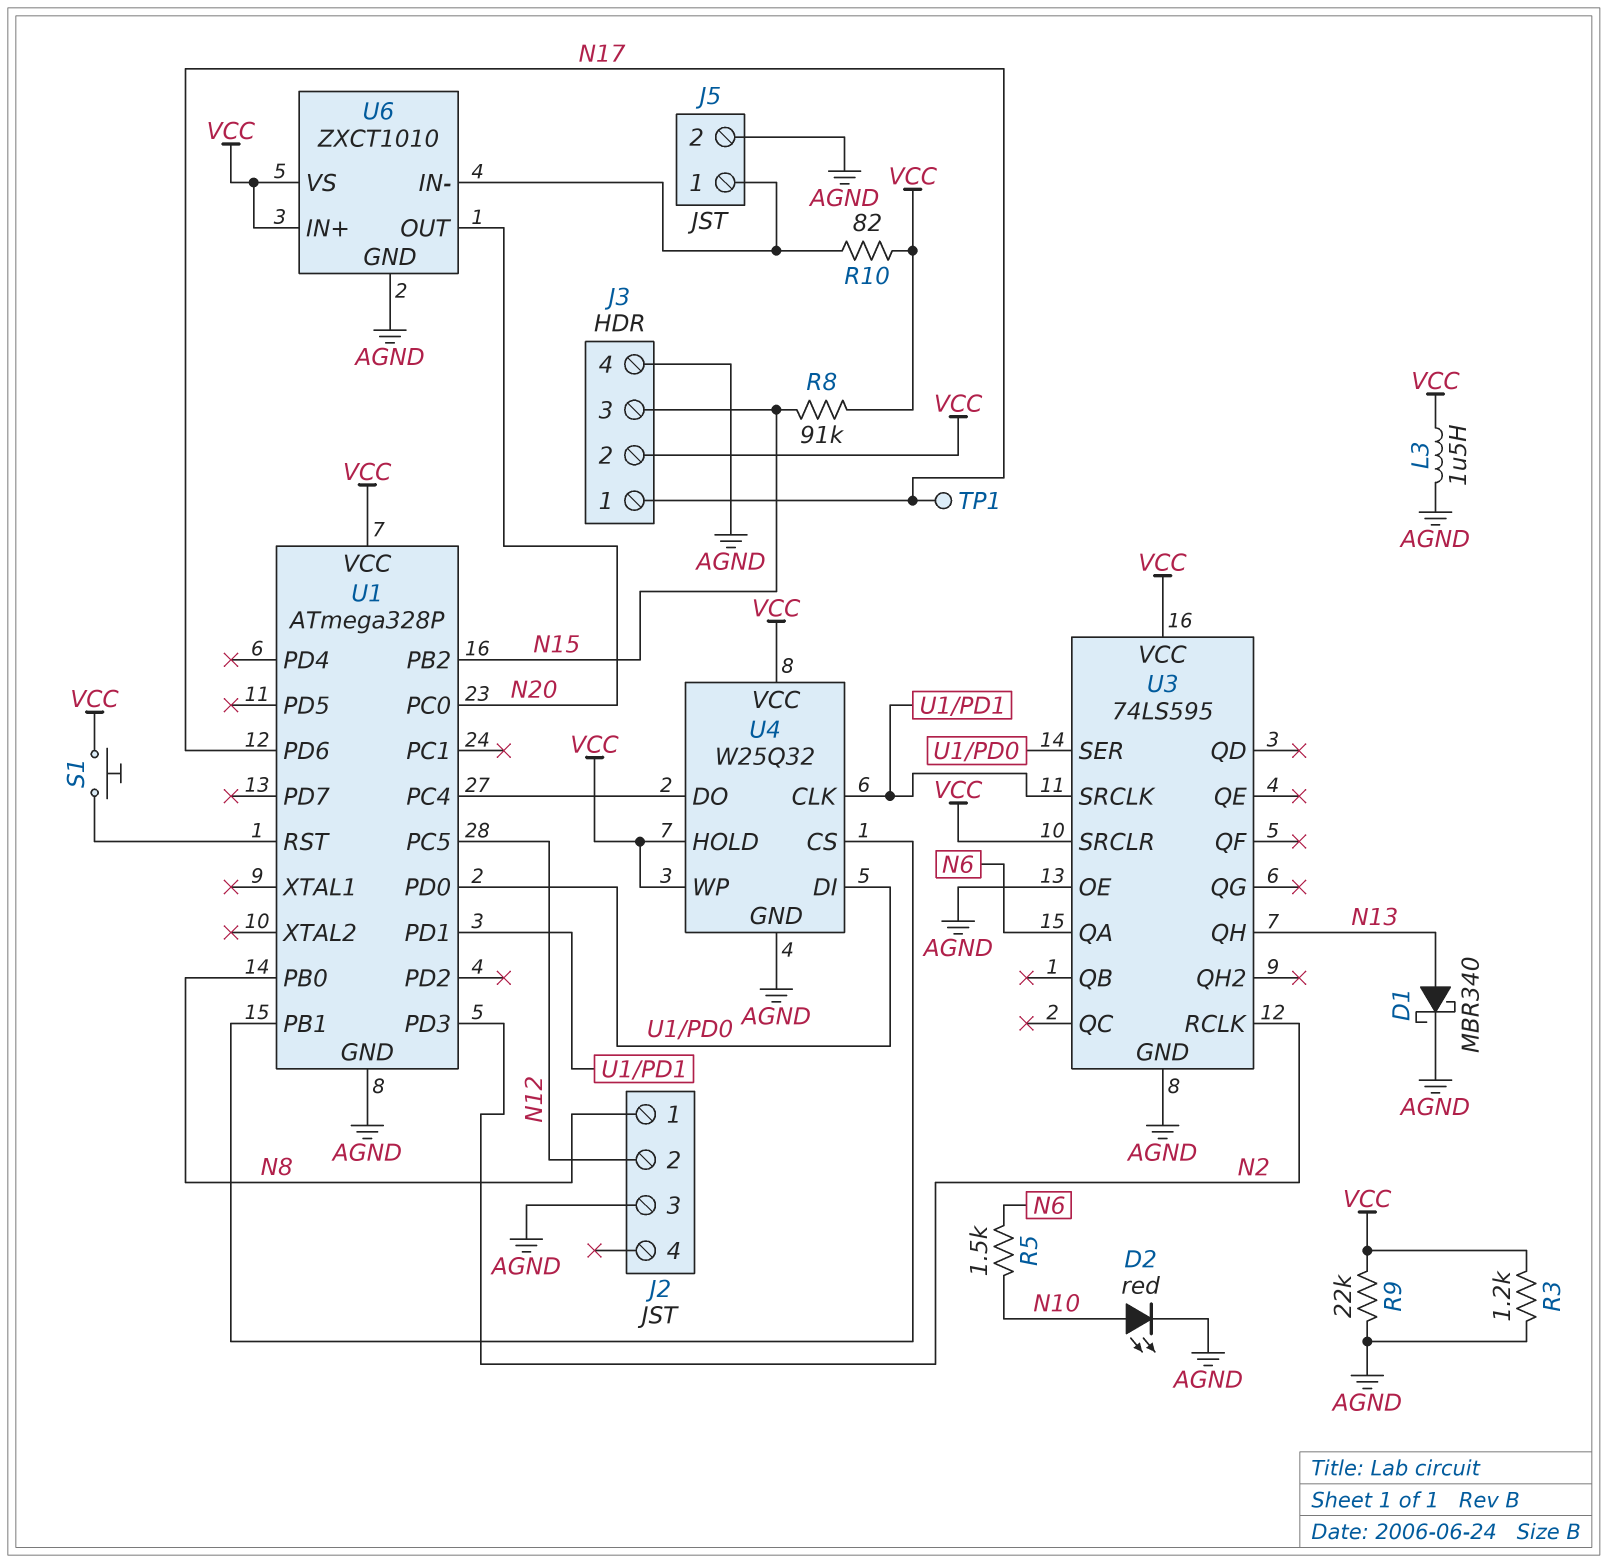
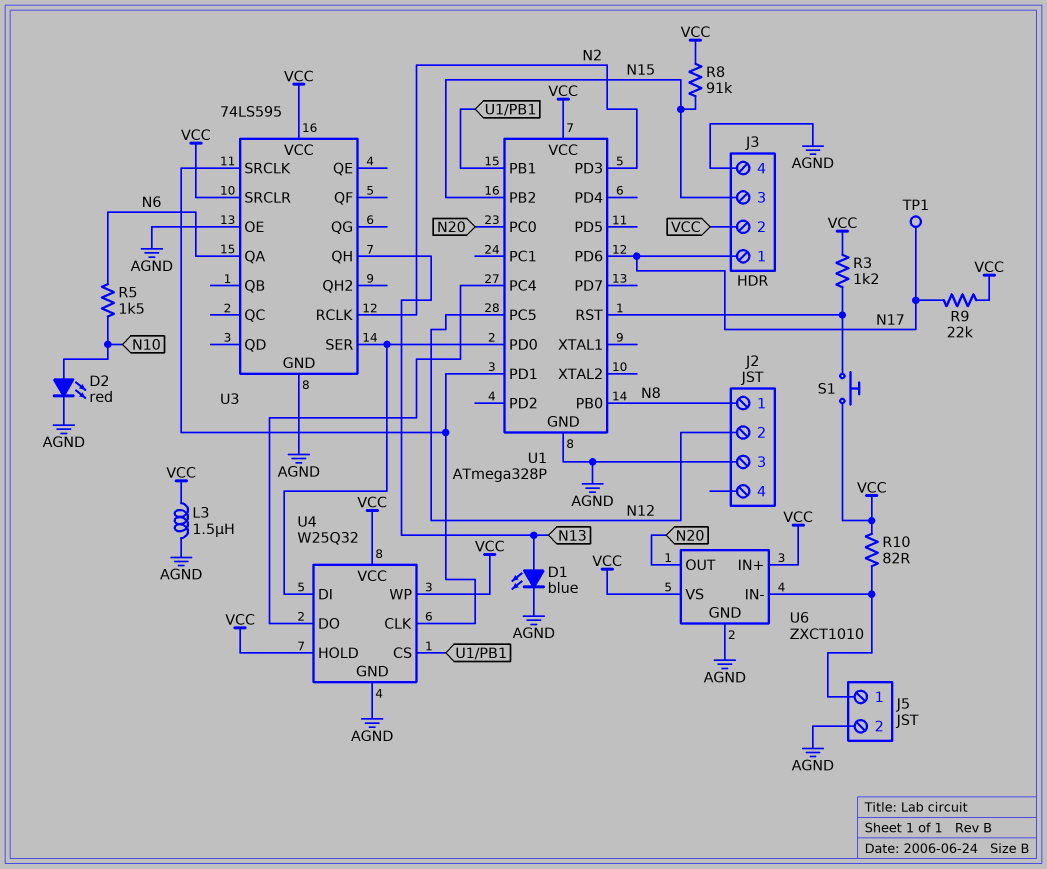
D1: schottky MBR340 (A N13, K AGND) -> LED blue (A N13, K AGND)
R3: 1.2k (AGND, VCC) -> 1.2k (U1/RST, VCC)
R9: 22k (AGND, VCC) -> 22k (N17, VCC)

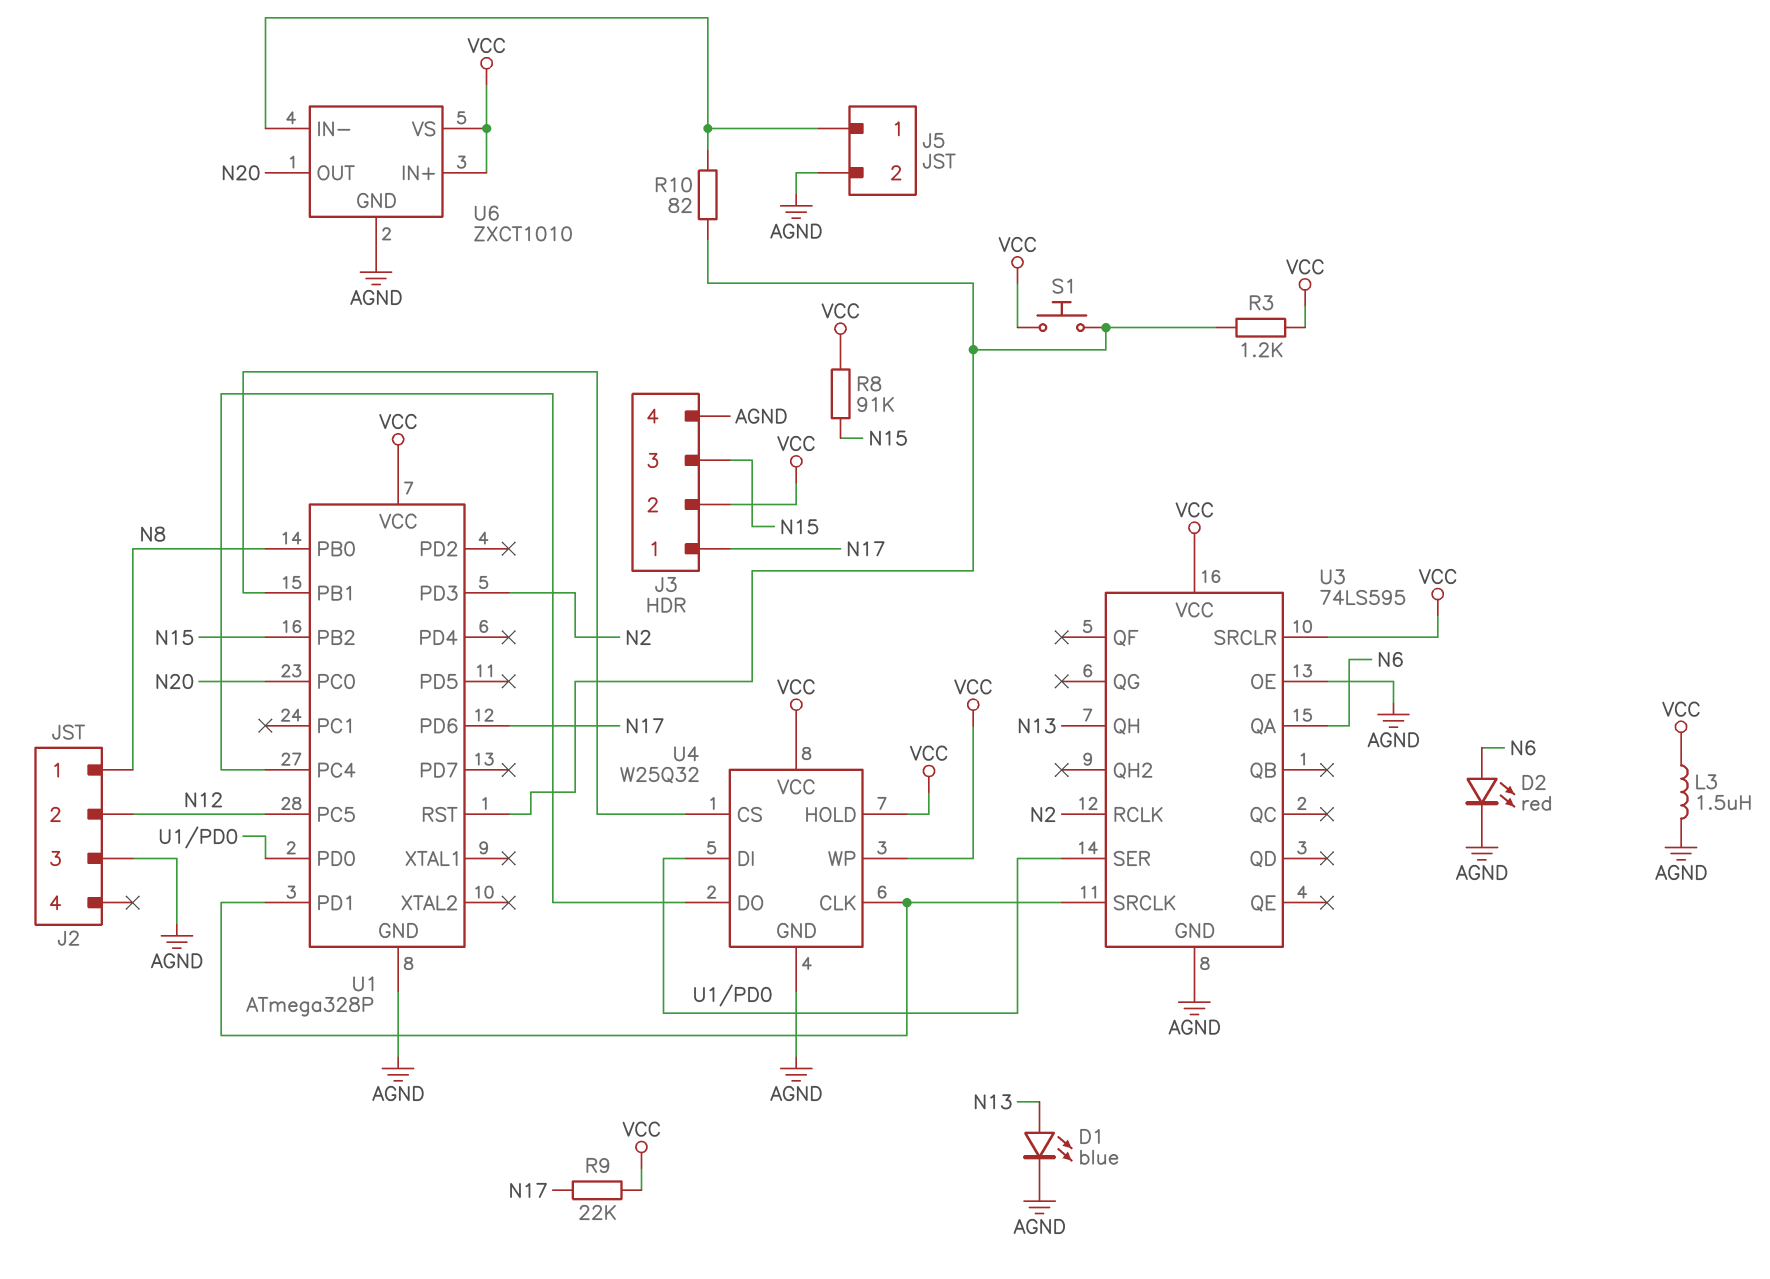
D2: LED red (A N10, K AGND) -> LED red (A N6, K AGND)
R5: 1.5k (N6, N10) -> none
R10: 82 (J5/1, VCC) -> 82 (J5/1, U1/RST)
TP1: test point (N17) -> none

